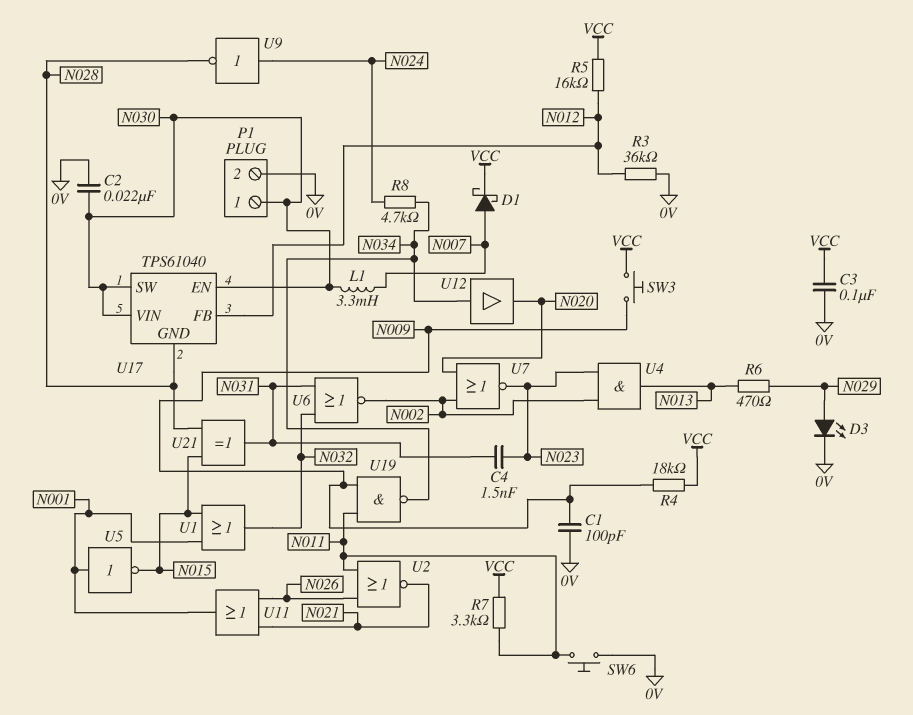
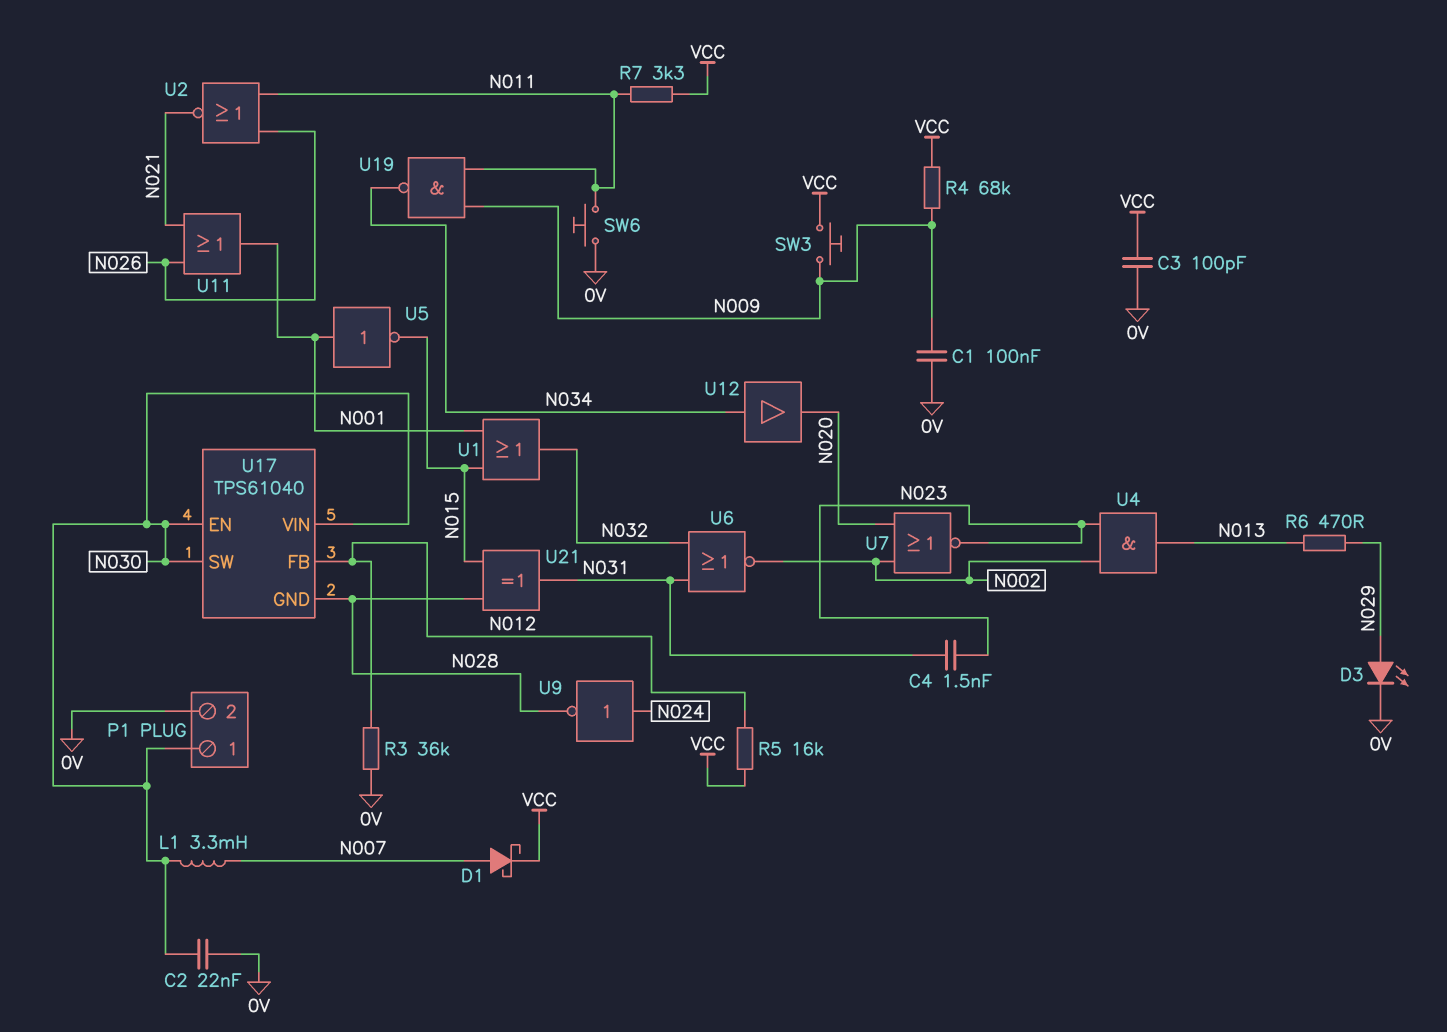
C1: 100pF (0V, N009) -> 100nF (0V, N009)
C3: 100nF (0V, VCC) -> 100pF (0V, VCC)
R4: 18k (N009, VCC) -> 68k (N009, VCC)
R8: 4.7k (N024, N034) -> none

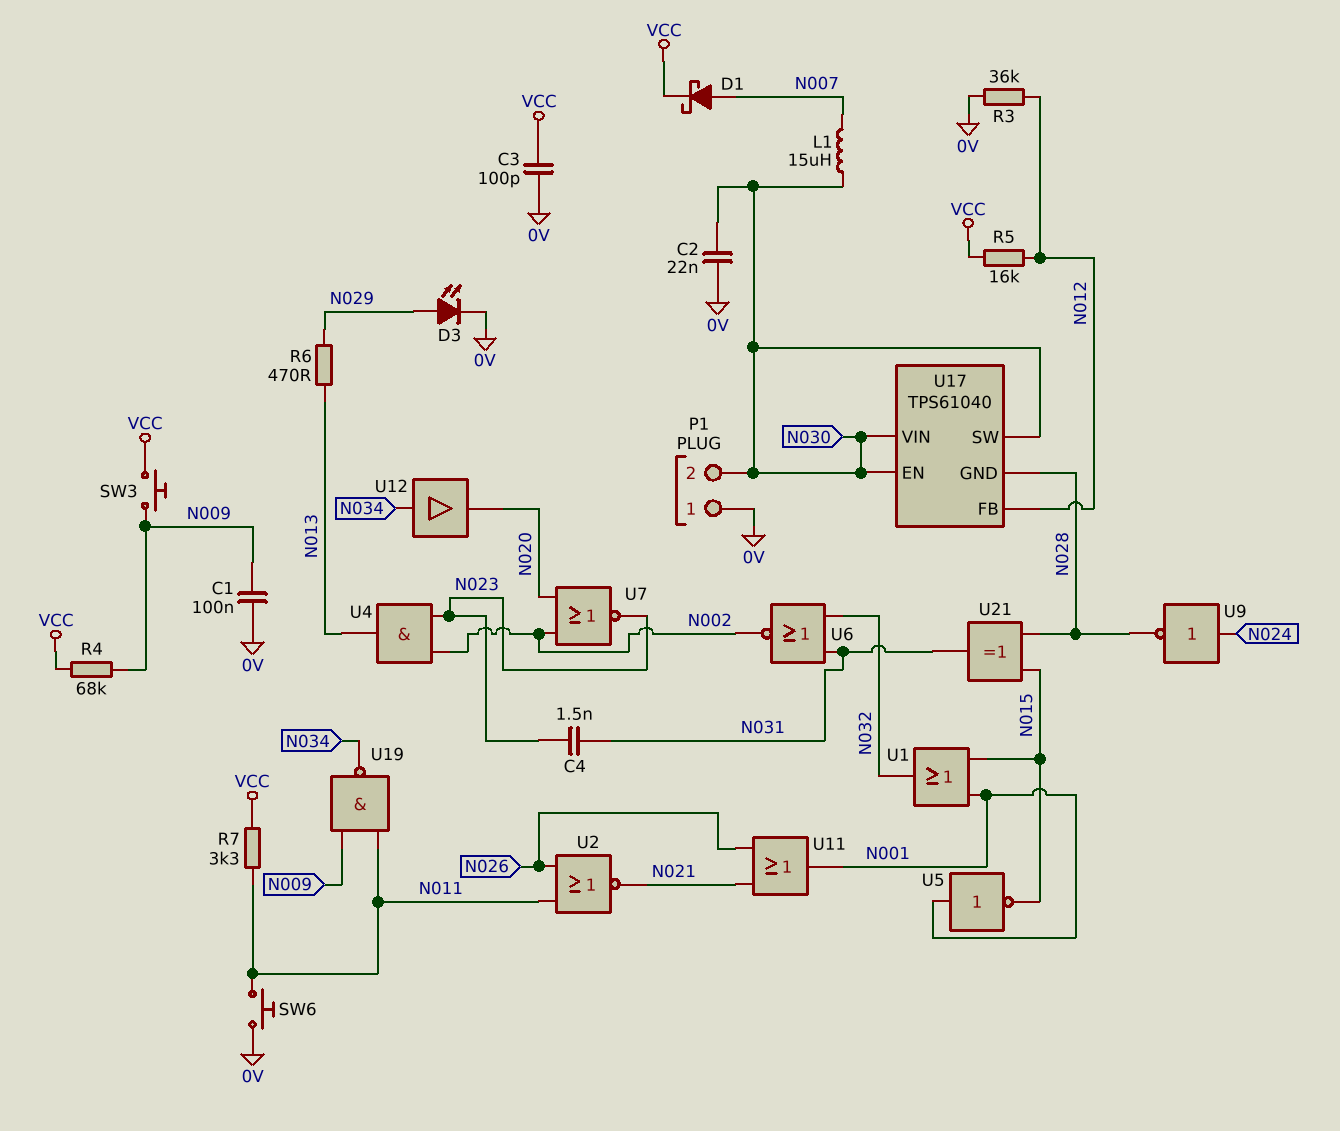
L1: 3.3mH (N007, N030) -> 15uH (N007, N030)
P1 pin 1: N030 -> 0V
P1 pin 2: 0V -> N030

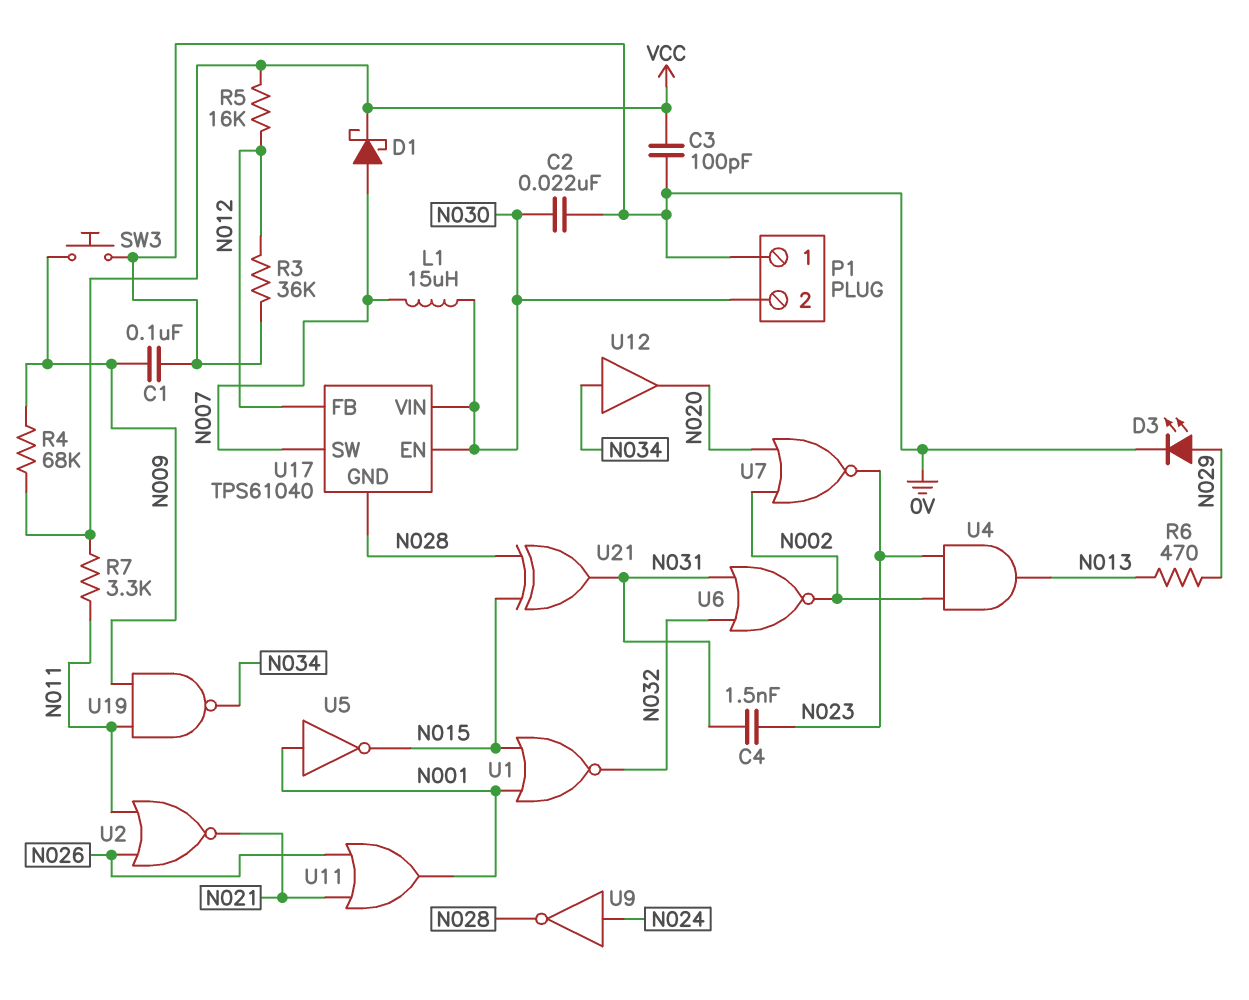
SW3: button (N009, VCC) -> button (0V, N009)
SW6: button (0V, N011) -> none
U1: OR (in N001, in N015, out N032) -> NOR (in N001, in N015, out N032)
U17 pin SW: N030 -> N007

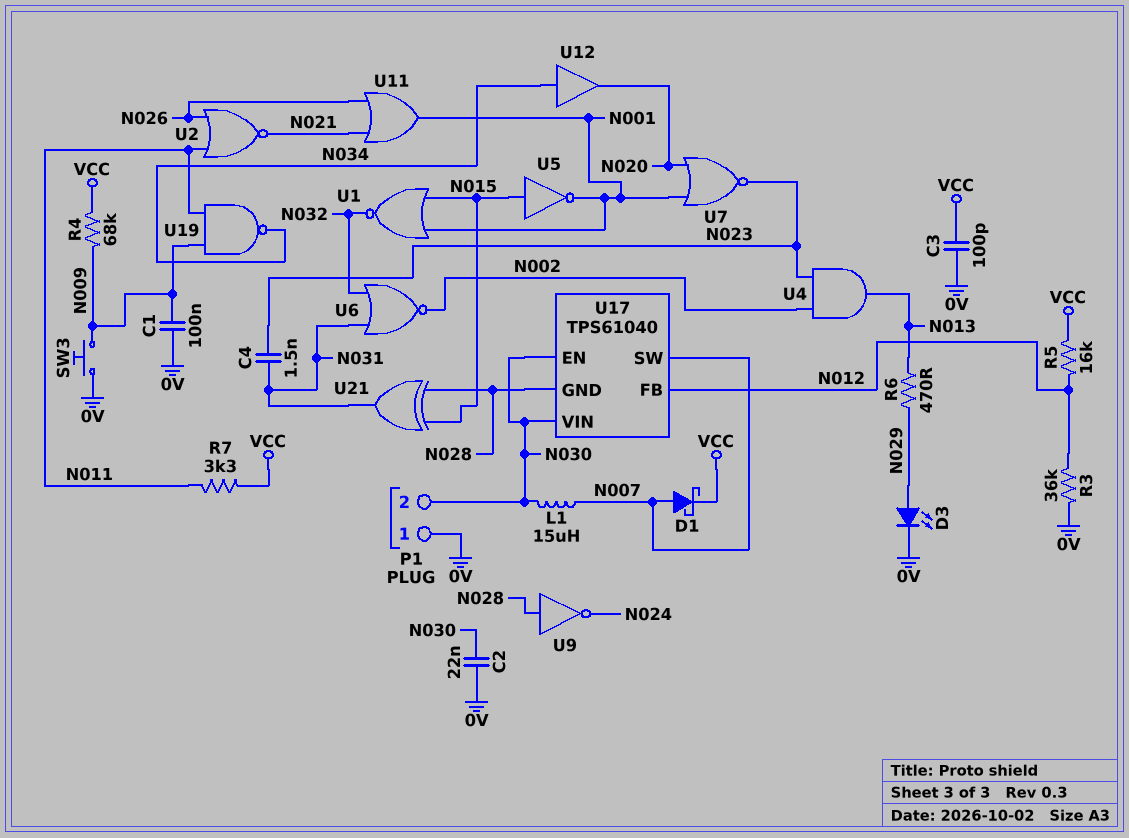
U5: NOT (in N001, out N015) -> NOT (in N015, out N001)
U7: NOR (in N002, in N020, out N023) -> NOR (in N001, in N020, out N023)
U9: NOT (in N024, out N028) -> NOT (in N028, out N024)

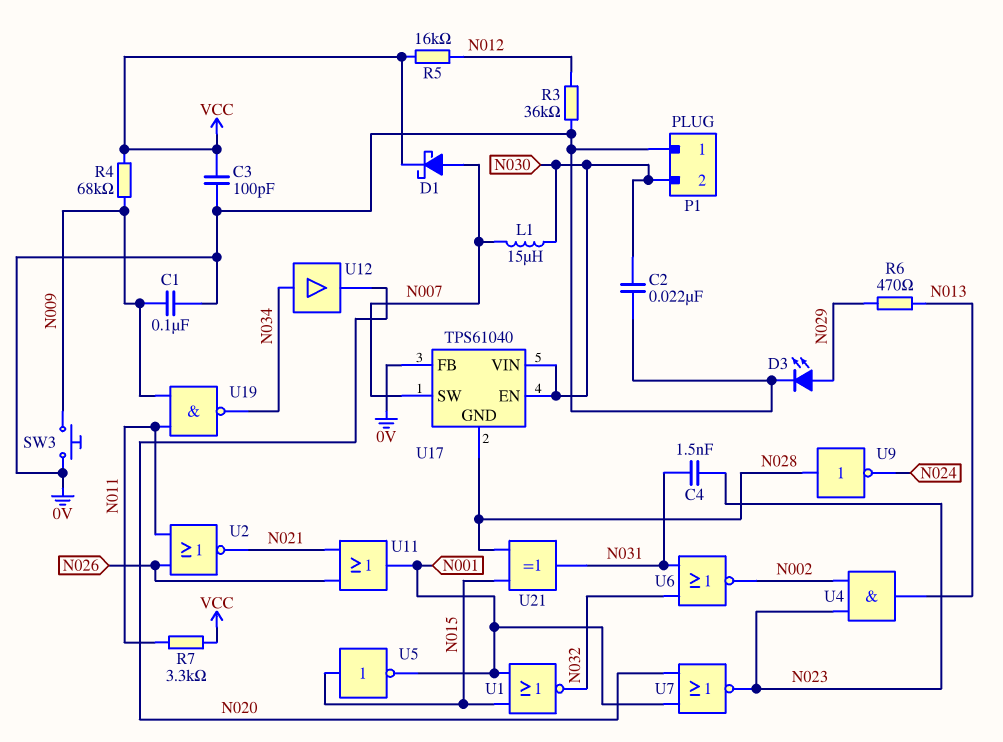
U17 pin FB: N012 -> 0V

